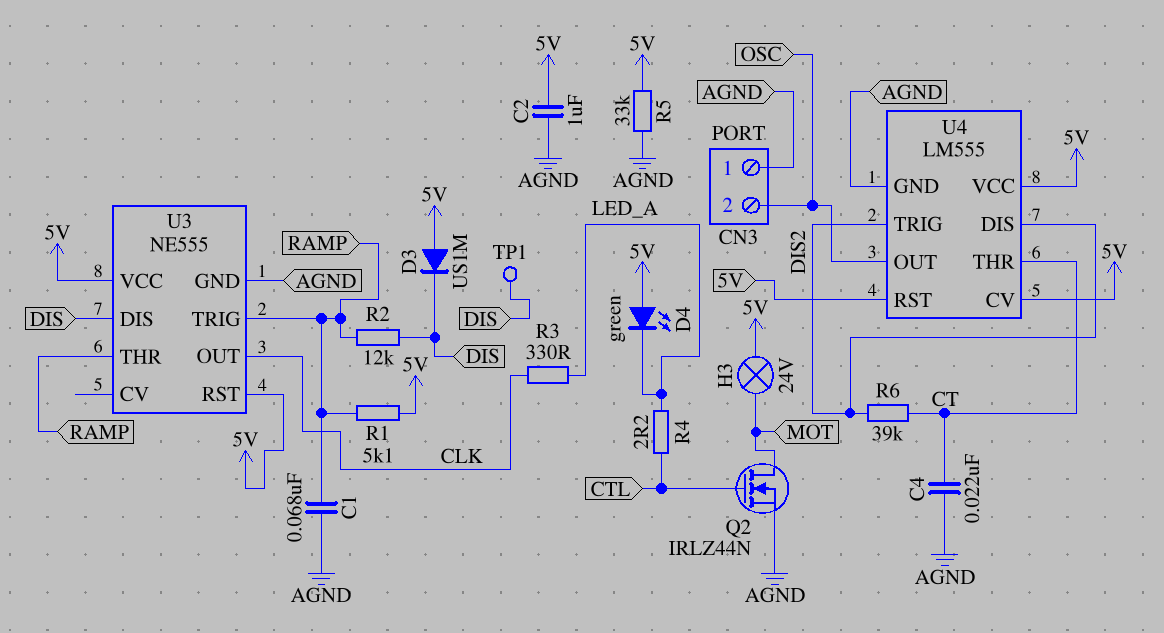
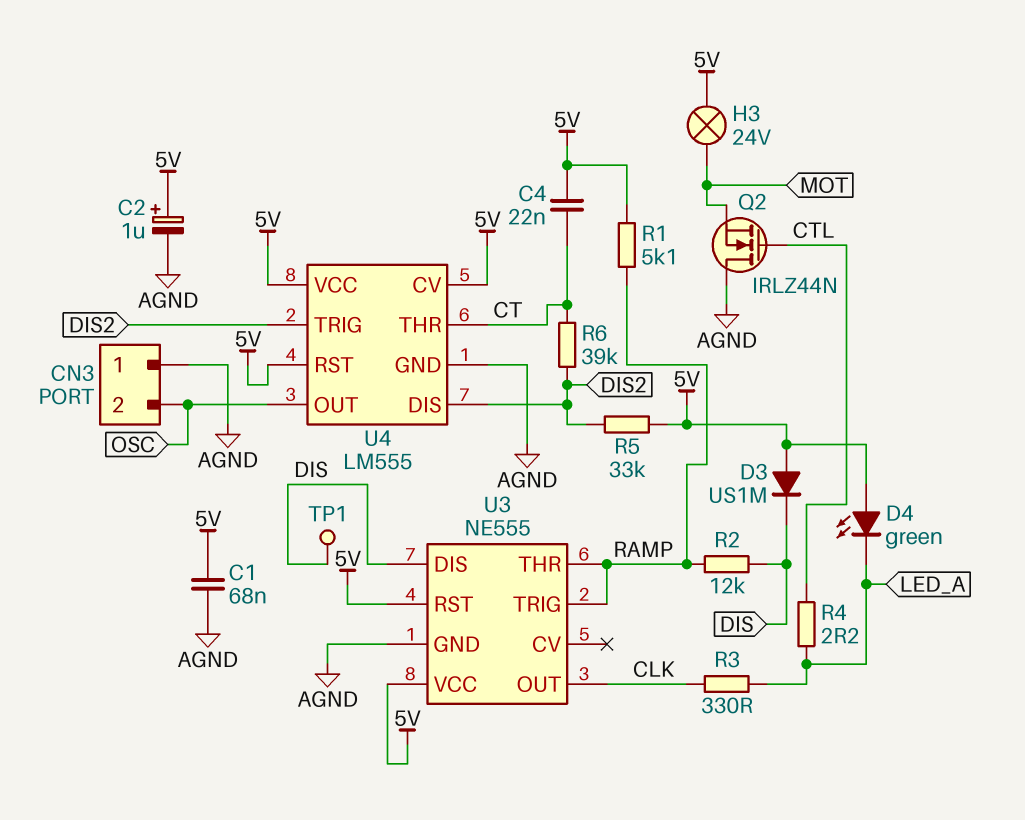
C1: 68nF (AGND, RAMP) -> 68nF (5V, AGND)
C2: 1uF (5V, AGND) -> 1uF (plus 5V, minus AGND)
C4: 22nF (AGND, CT) -> 22nF (5V, CT)
Q2: NMOS IRLZ44N (G CTL, D MOT, S AGND) -> NMOS IRLZ44N (G CTL, D AGND, S MOT)
R5: 33k (5V, AGND) -> 33k (5V, DIS2)

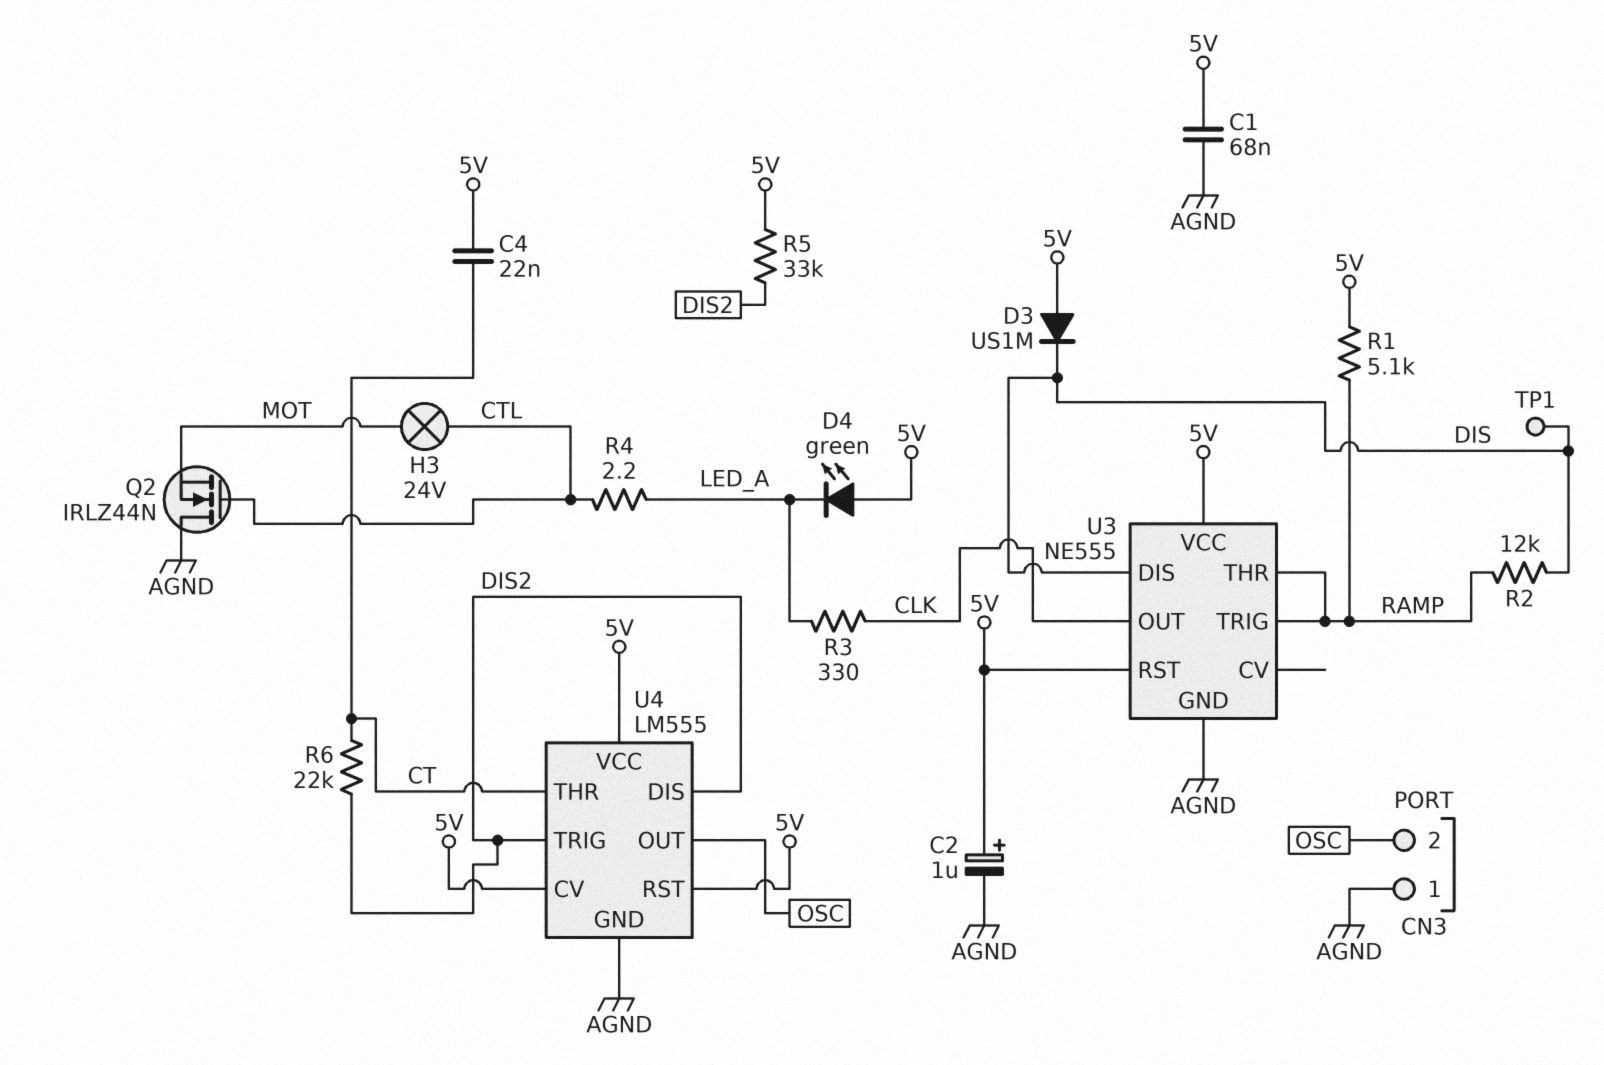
H3: lamp 24V (5V, MOT) -> lamp 24V (CTL, MOT)
R6: 39k (CT, DIS2) -> 22k (CT, DIS2)

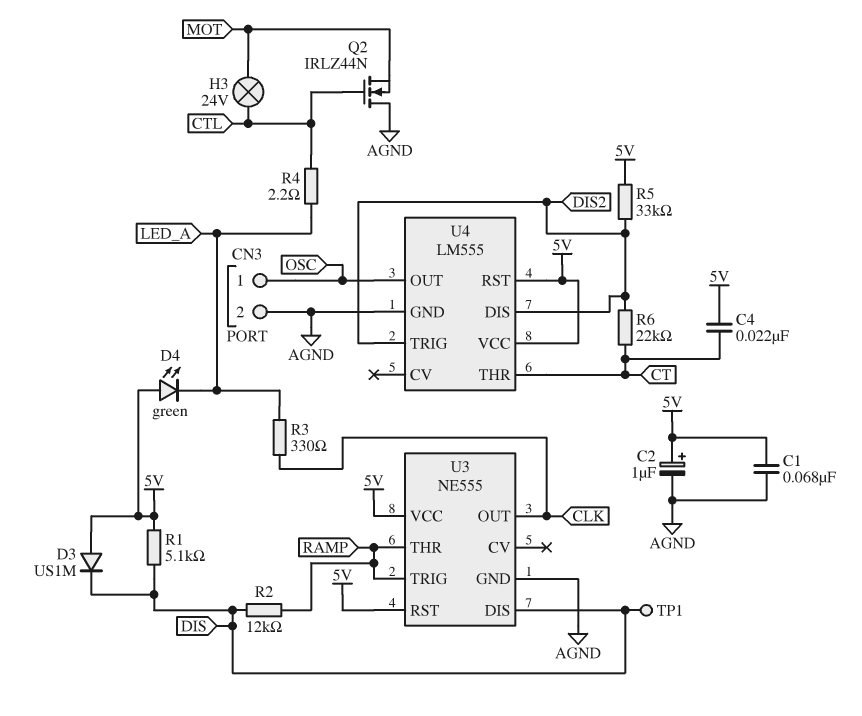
CN3 pin 1: AGND -> OSC
CN3 pin 2: OSC -> AGND
R1: 5.1k (5V, RAMP) -> 5.1k (5V, DIS)
U4 pin CV: 5V -> none

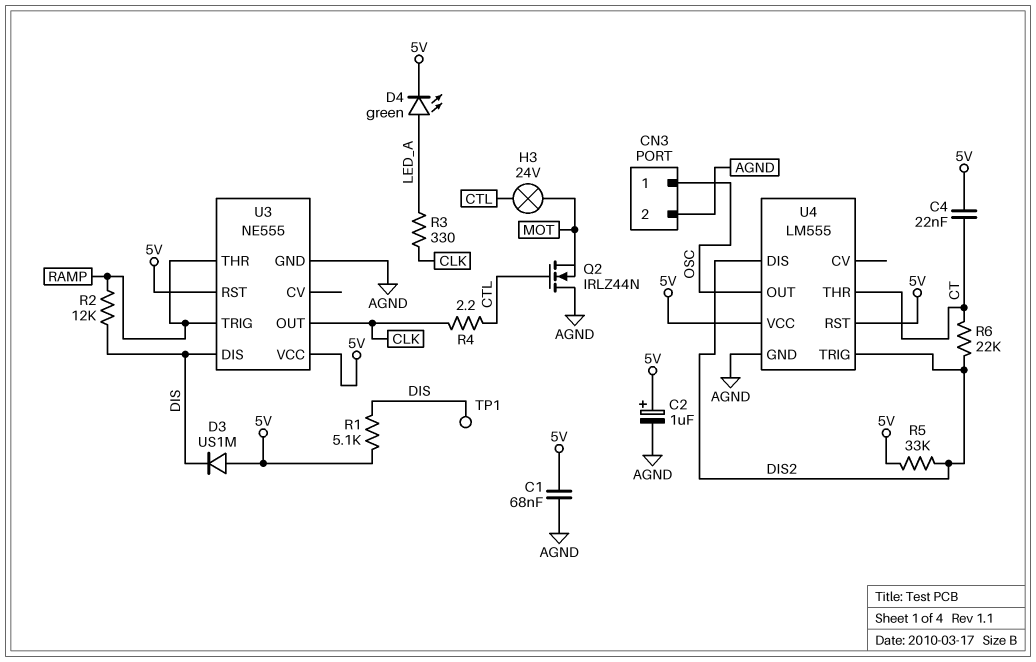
D4: LED green (A 5V, K LED_A) -> LED green (A LED_A, K 5V)
R4: 2.2 (CTL, LED_A) -> 2.2 (CLK, CTL)

